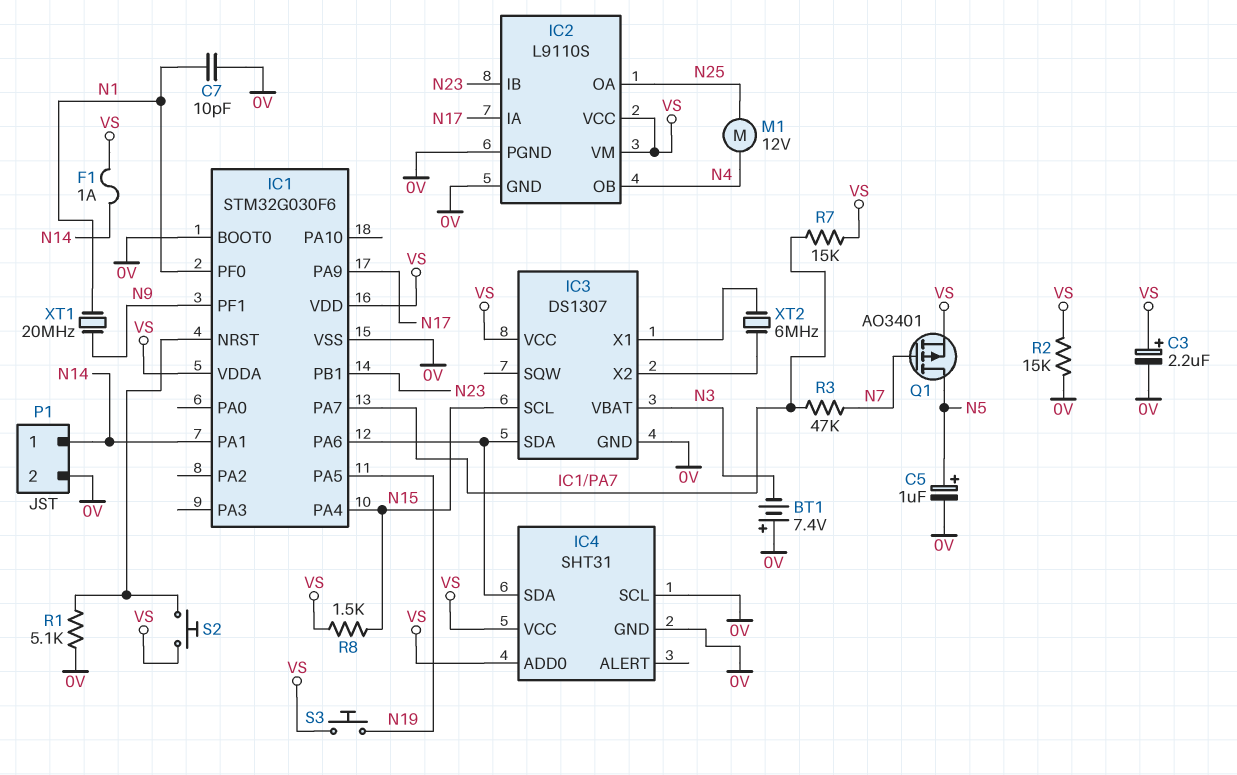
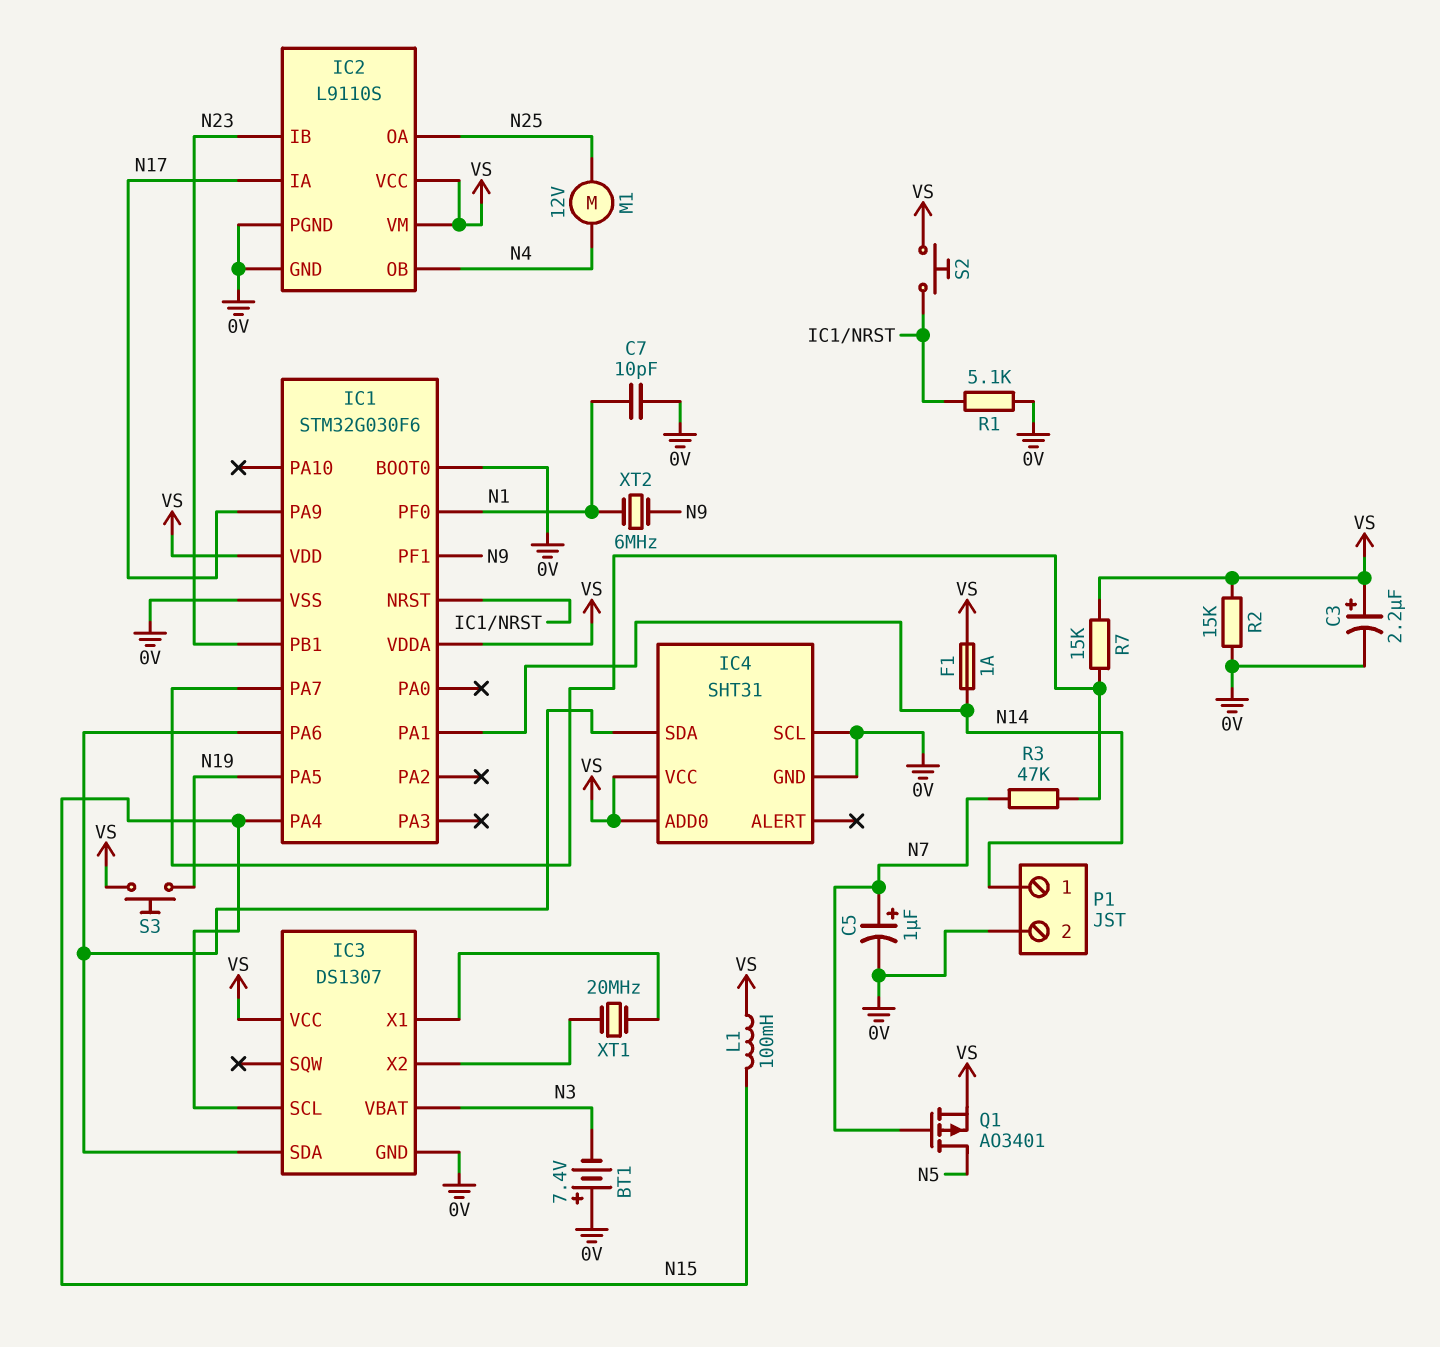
C5: 1uF (plus N5, minus 0V) -> 1uF (plus N7, minus 0V)
L1: none -> 100mH (N15, VS)
R8: 1.5k (N15, VS) -> none
XT1: 20MHz (N1, N9) -> 20MHz (IC3/X1, IC3/X2)
XT2: 6MHz (IC3/X1, IC3/X2) -> 6MHz (N1, N9)

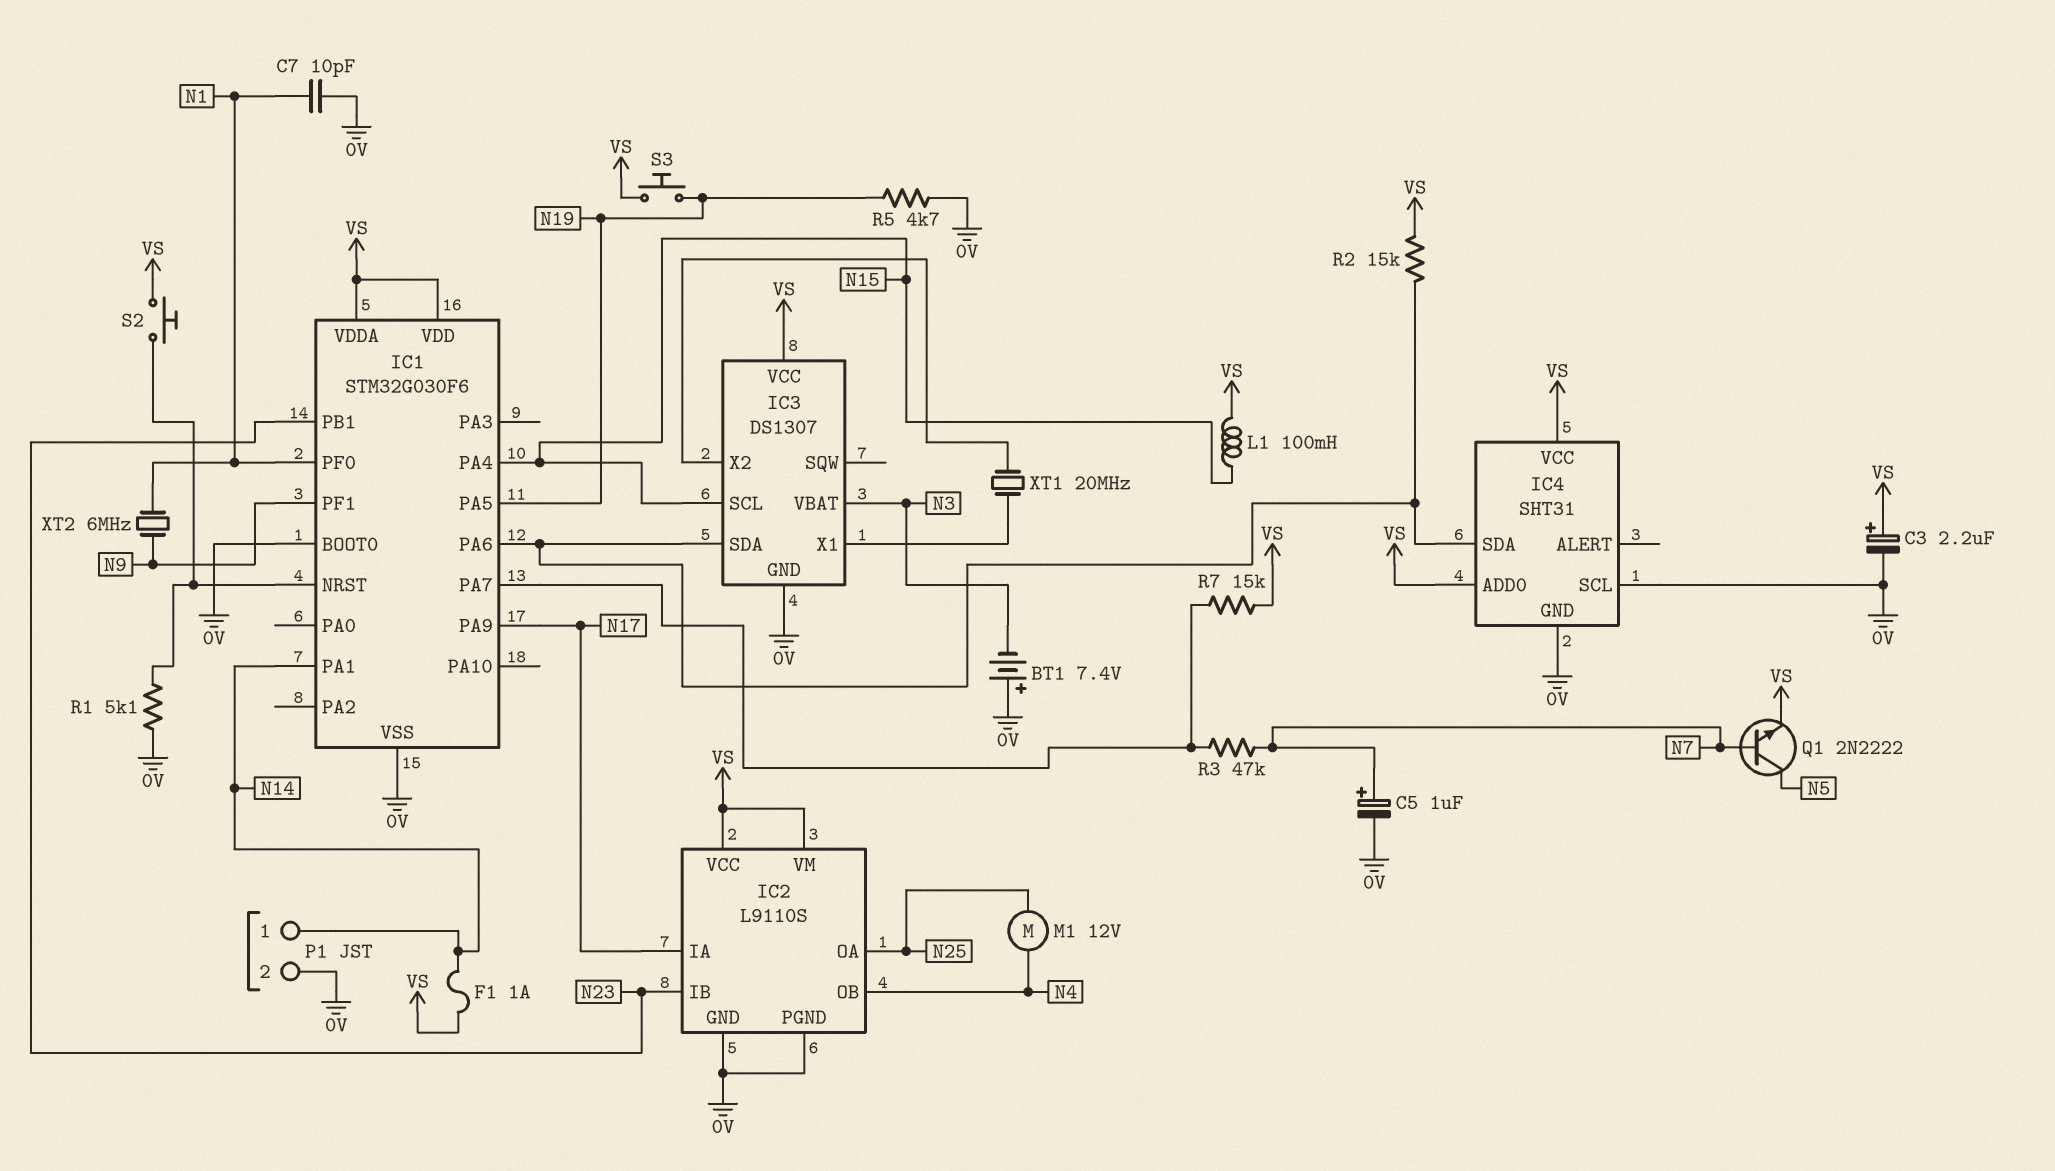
Q1: PMOS AO3401 (G N7, D N5, S VS) -> NPN 2N2222 (B N7, C N5, E VS)
R2: 15k (0V, VS) -> 15k (IC1/PA6, VS)
R5: none -> 4.7k (0V, N19)

